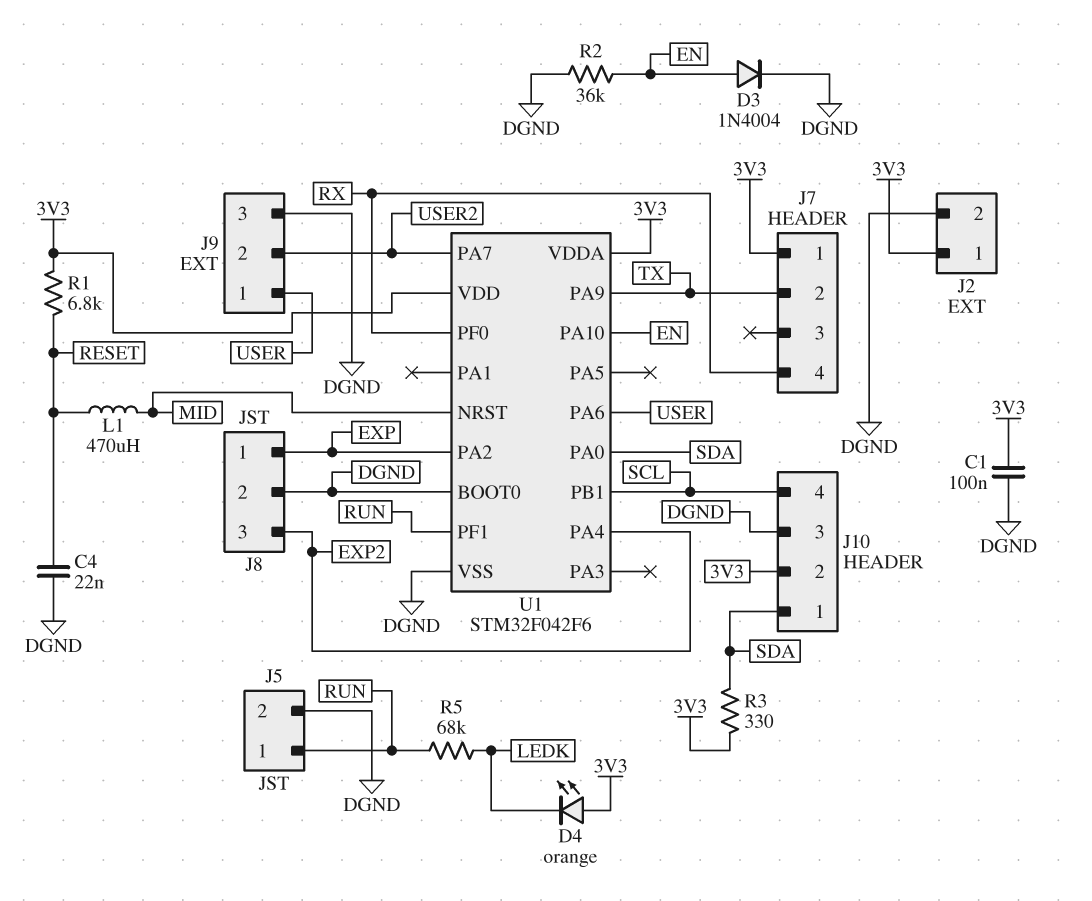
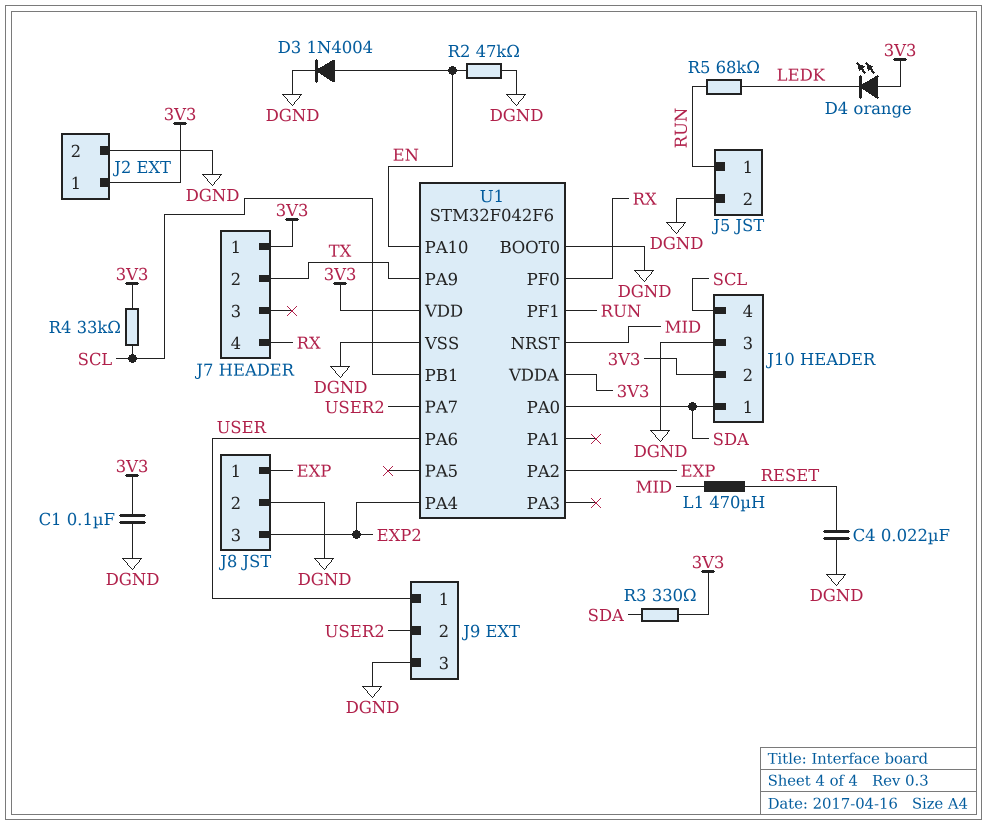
R1: 6.8k (3V3, RESET) -> none
R2: 36k (DGND, EN) -> 47k (DGND, EN)
R4: none -> 33k (3V3, SCL)

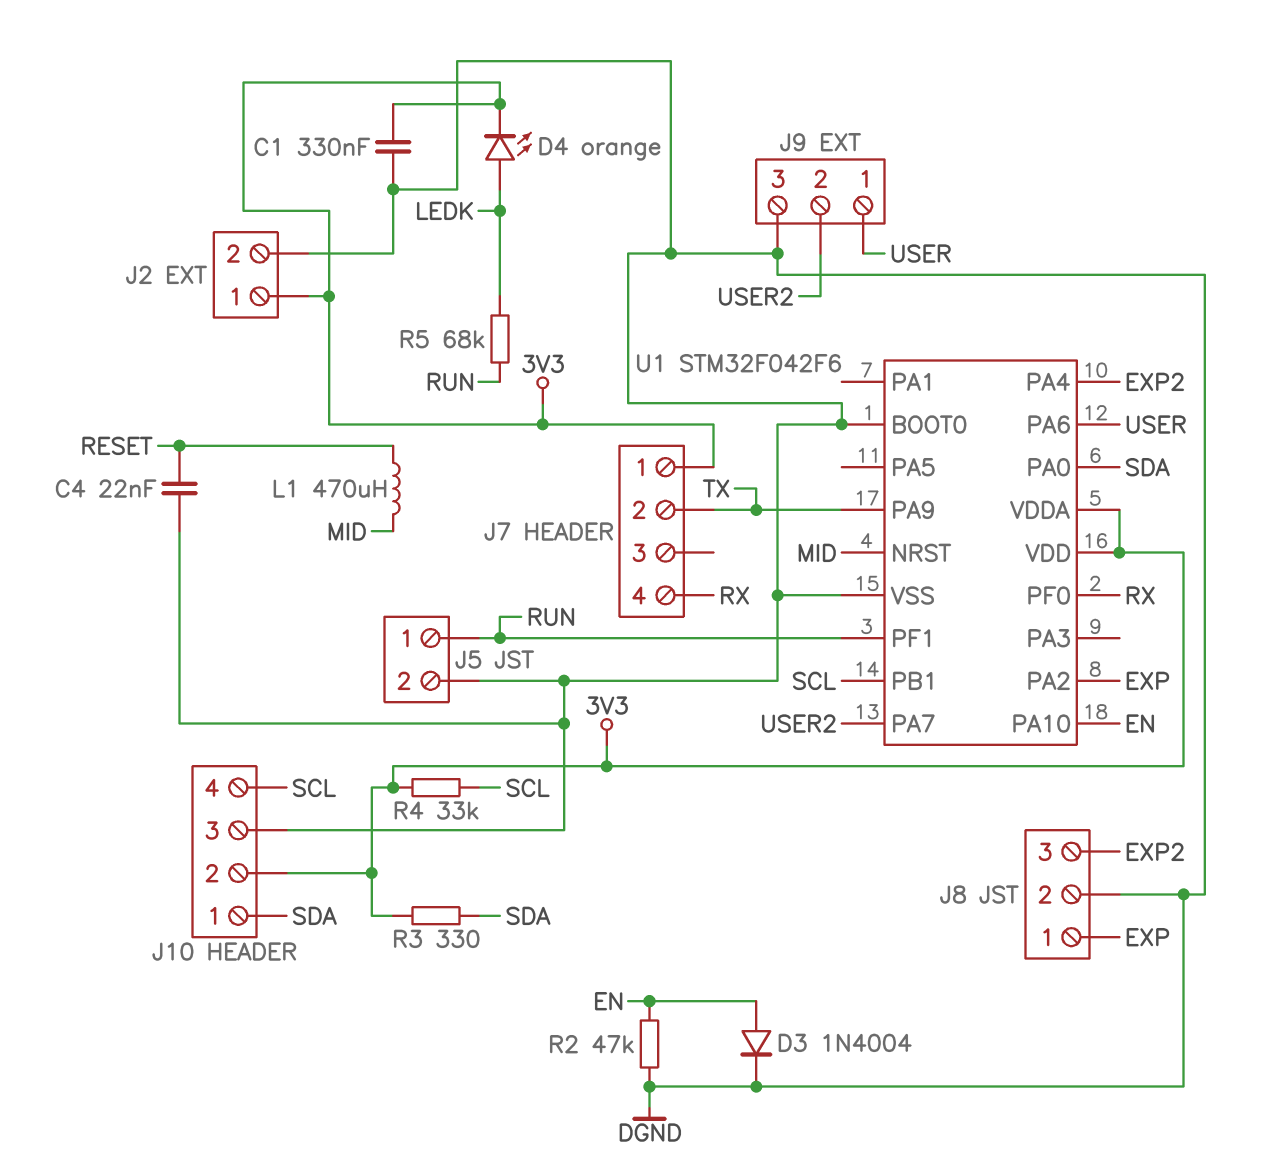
C1: 100nF (3V3, DGND) -> 330nF (3V3, DGND)
D4: LED orange (A 3V3, K LEDK) -> LED orange (A LEDK, K 3V3)

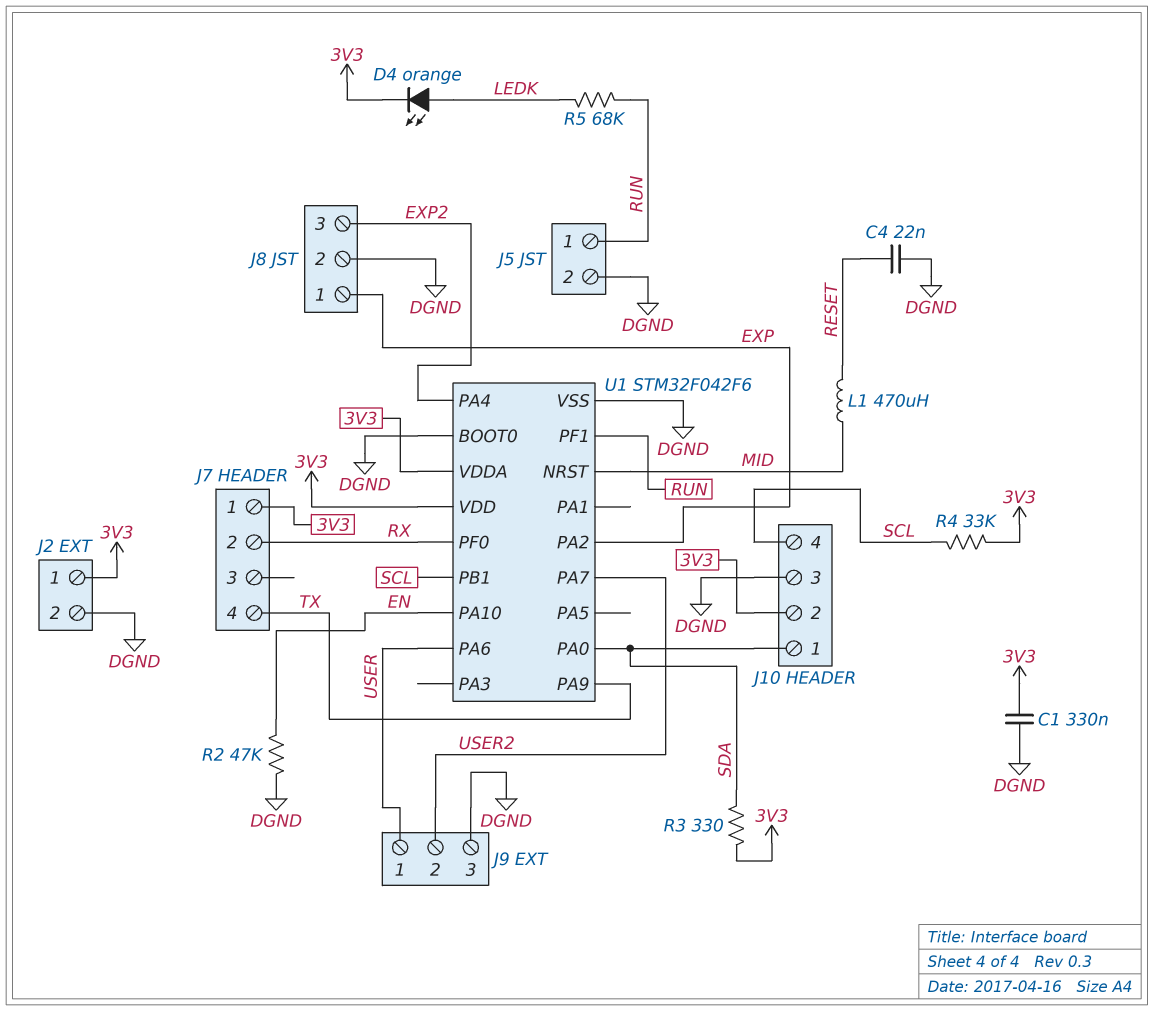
D3: diode 1N4004 (A EN, K DGND) -> none
J7 pin 2: TX -> RX
J7 pin 4: RX -> TX

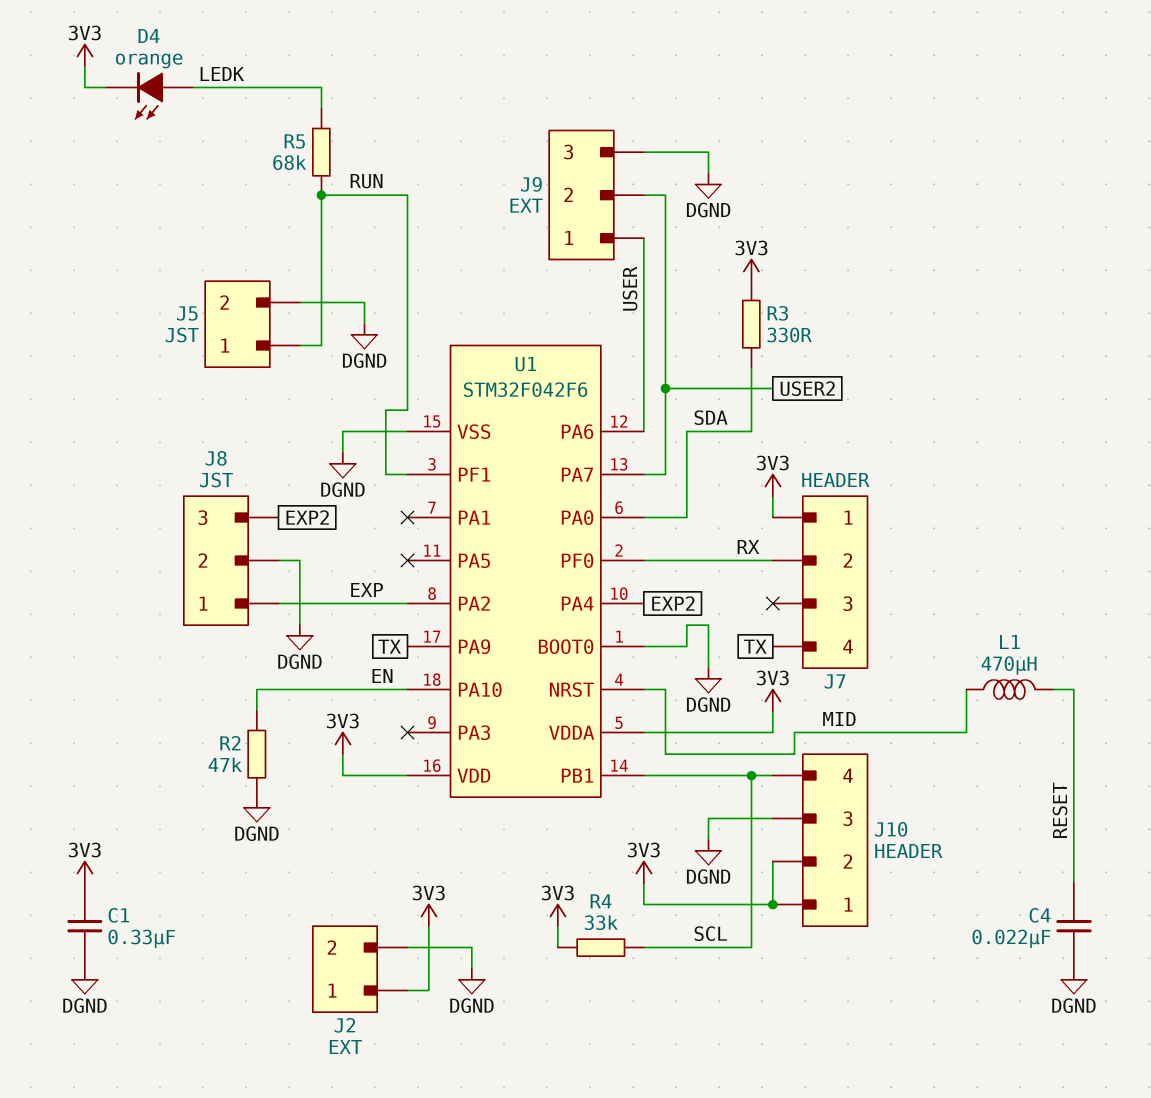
J10 pin 1: SDA -> 3V3

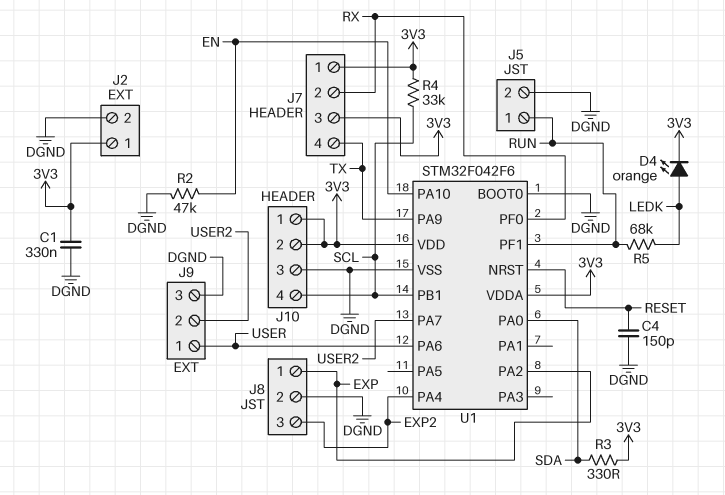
C4: 22nF (DGND, RESET) -> 150pF (DGND, RESET)
J7 pin 3: none -> 3V3
L1: 470uH (MID, RESET) -> none
U1 pin NRST: MID -> RESET

